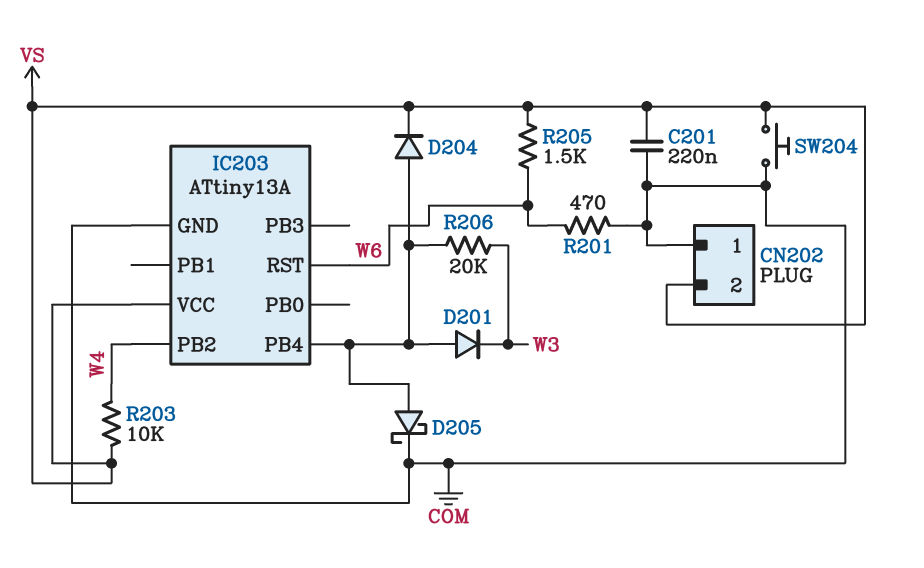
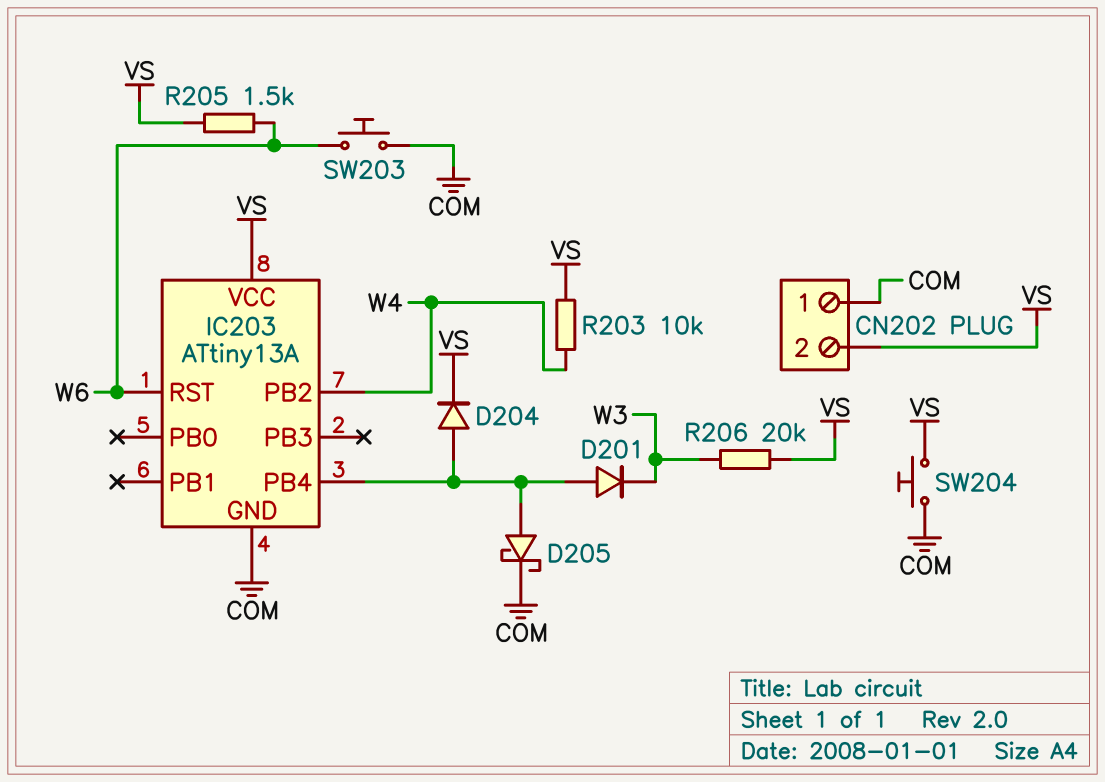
C201: 220nF (COM, VS) -> none
R201: 470 (COM, W6) -> none
R206: 20k (IC203/PB4, W3) -> 20k (VS, W3)
SW203: none -> button (COM, W6)

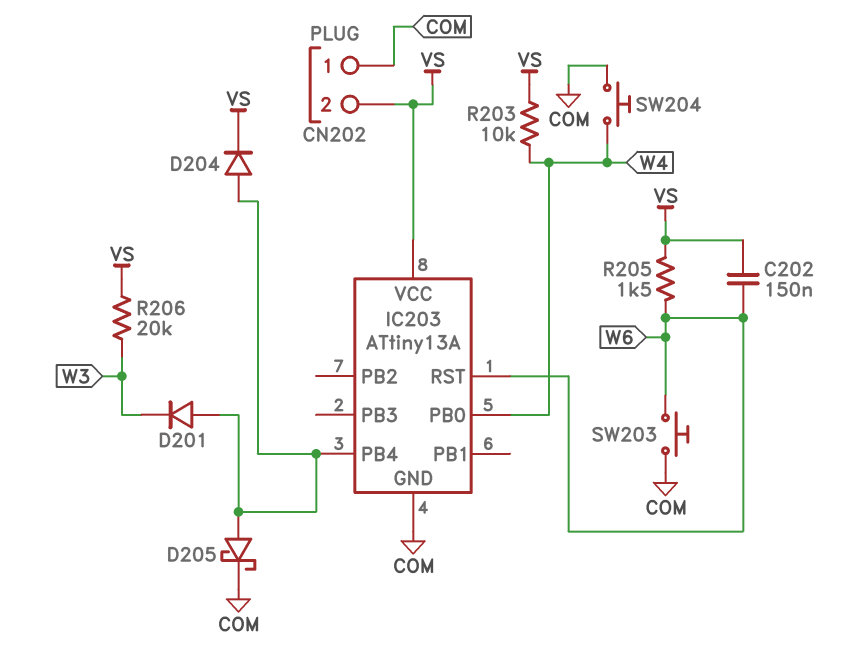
C202: none -> 150nF (VS, W6)
IC203 pin PB0: none -> W4
IC203 pin PB2: W4 -> none
SW204: button (COM, VS) -> button (COM, W4)

